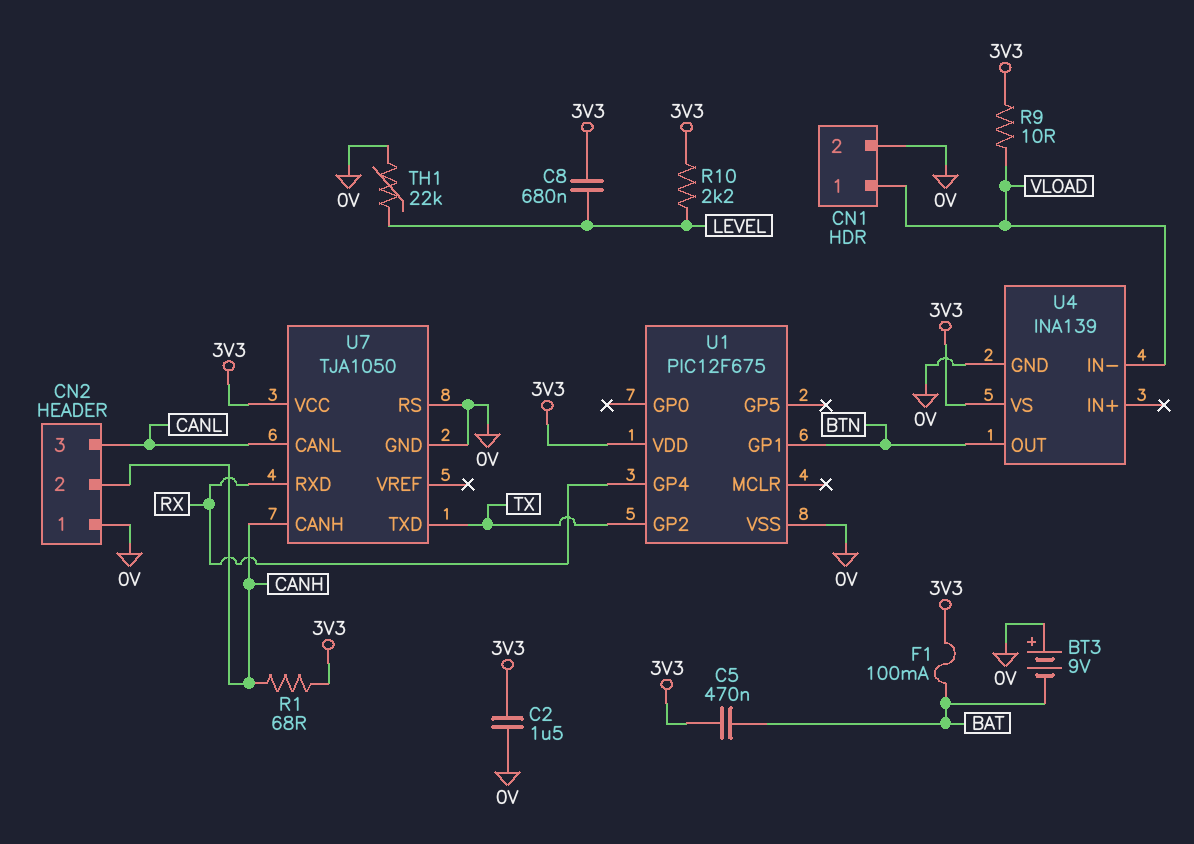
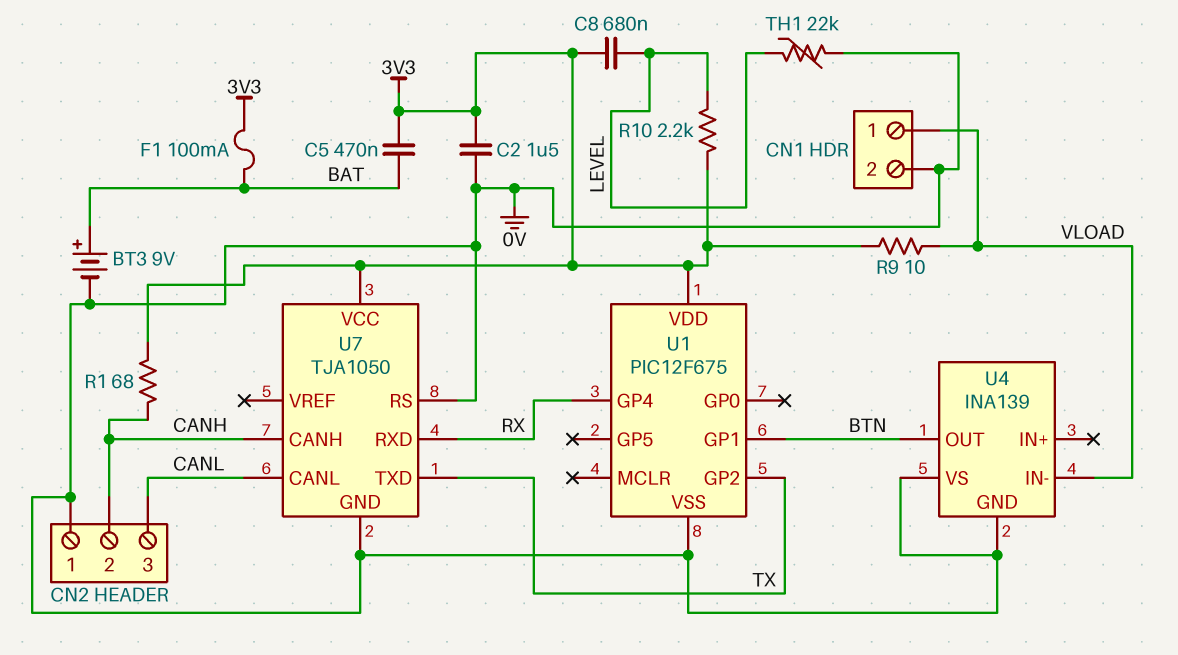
BT3: 9V (plus 0V, minus BAT) -> 9V (plus BAT, minus 0V)
U4 pin VS: 3V3 -> 0V

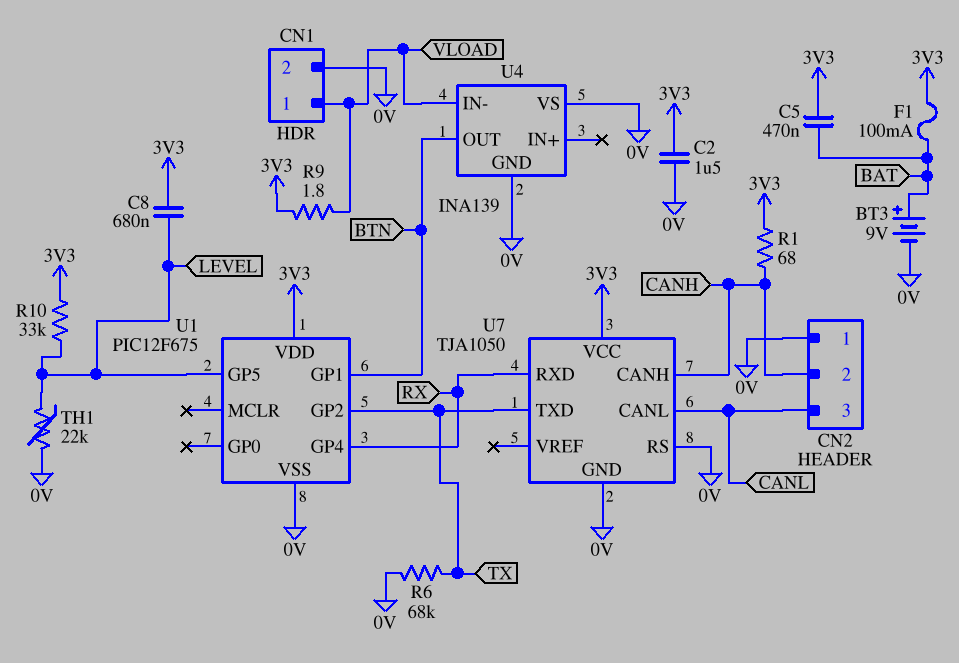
R6: none -> 68k (0V, TX)
R9: 10 (3V3, VLOAD) -> 1.8 (3V3, VLOAD)
R10: 2.2k (3V3, LEVEL) -> 33k (3V3, LEVEL)
U1 pin GP5: none -> LEVEL

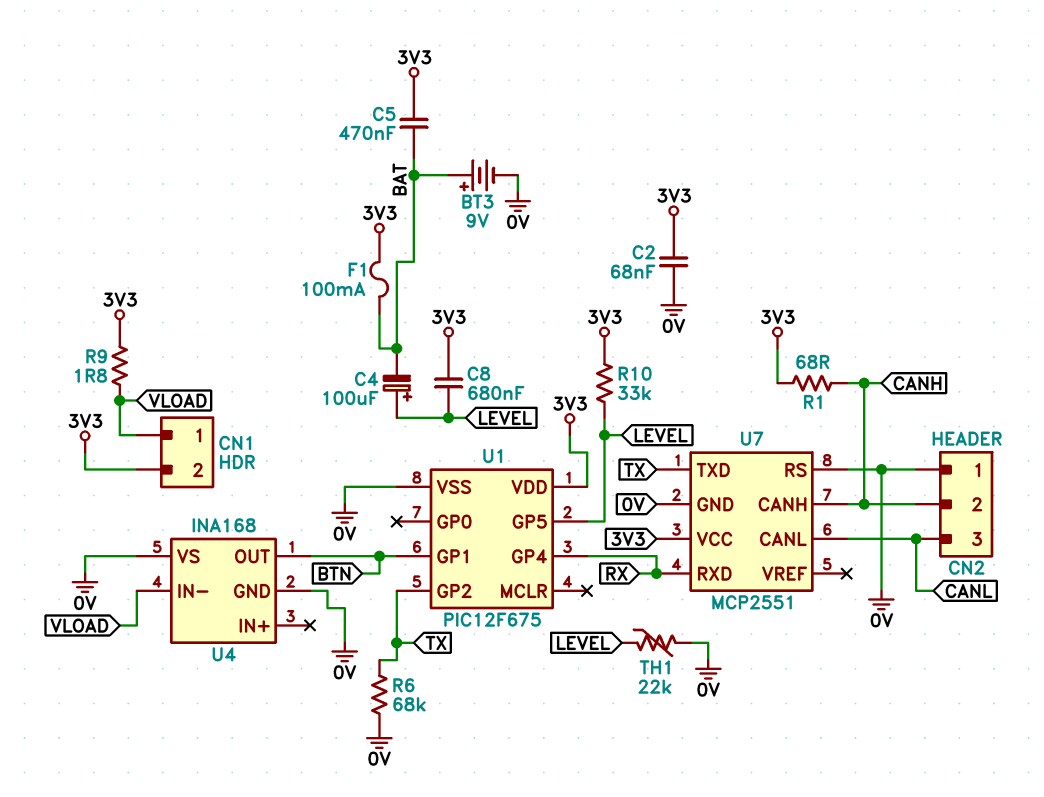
C2: 1.5uF (0V, 3V3) -> 68nF (0V, 3V3)
C4: none -> 100uF (plus LEVEL, minus BAT)
CN1 pin 2: 0V -> 3V3
U4: INA139 -> INA168
U7: TJA1050 -> MCP2551

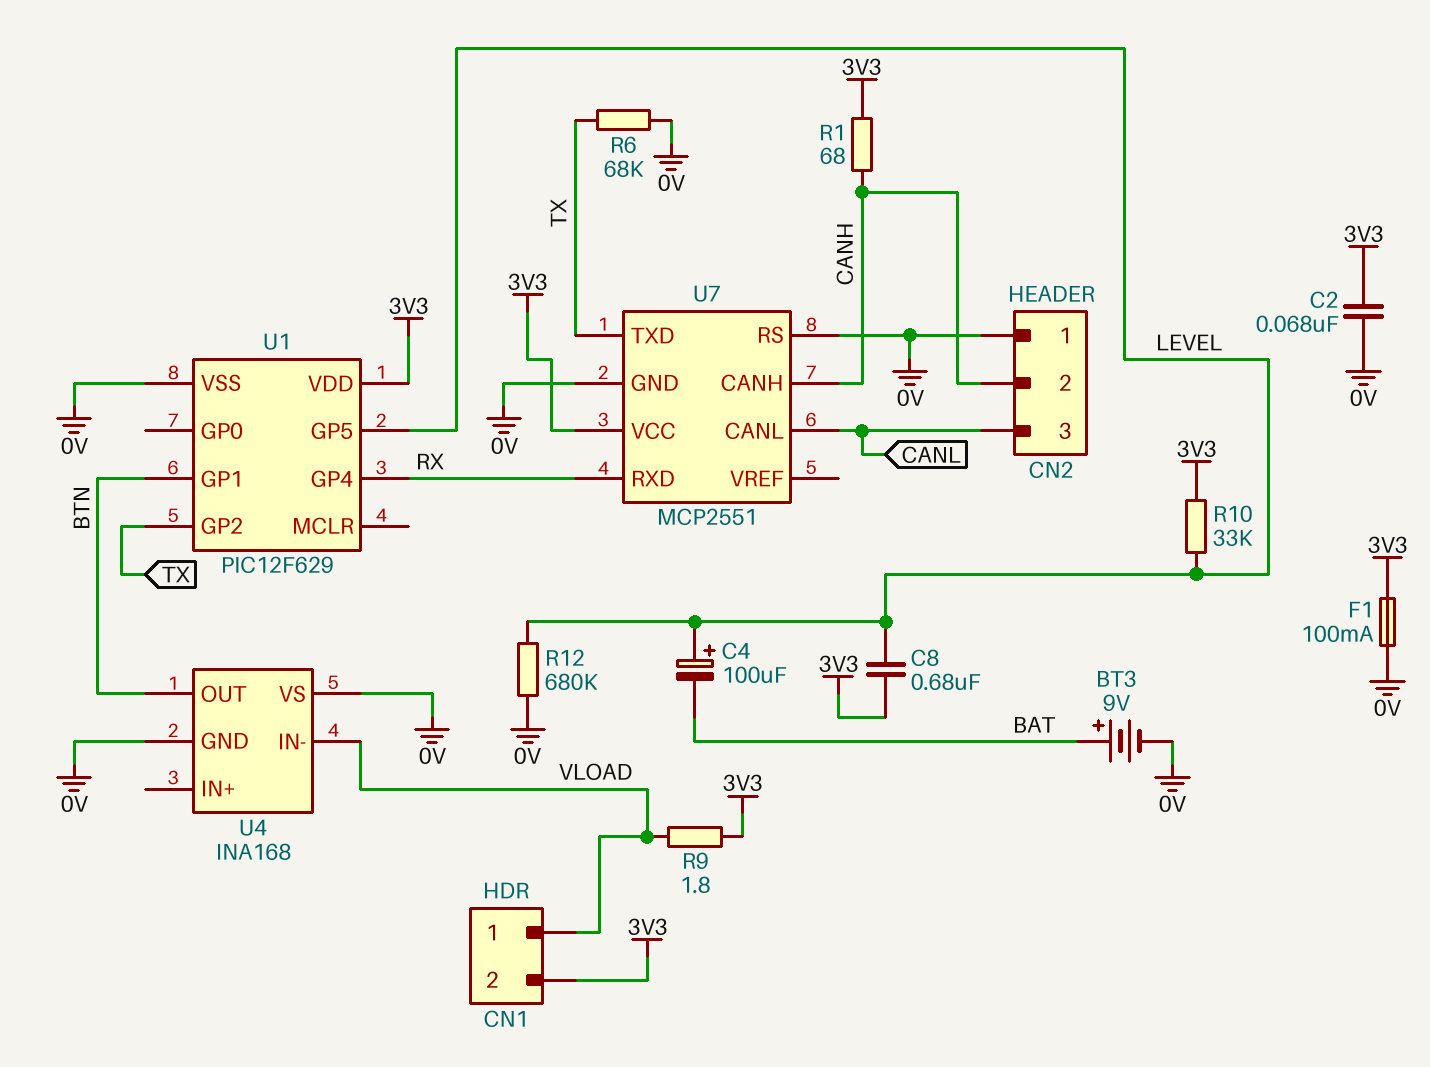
C5: 470nF (3V3, BAT) -> none
F1: 100mA (3V3, BAT) -> 100mA (0V, 3V3)
R12: none -> 680k (0V, LEVEL)
TH1: 22k (0V, LEVEL) -> none
U1: PIC12F675 -> PIC12F629

